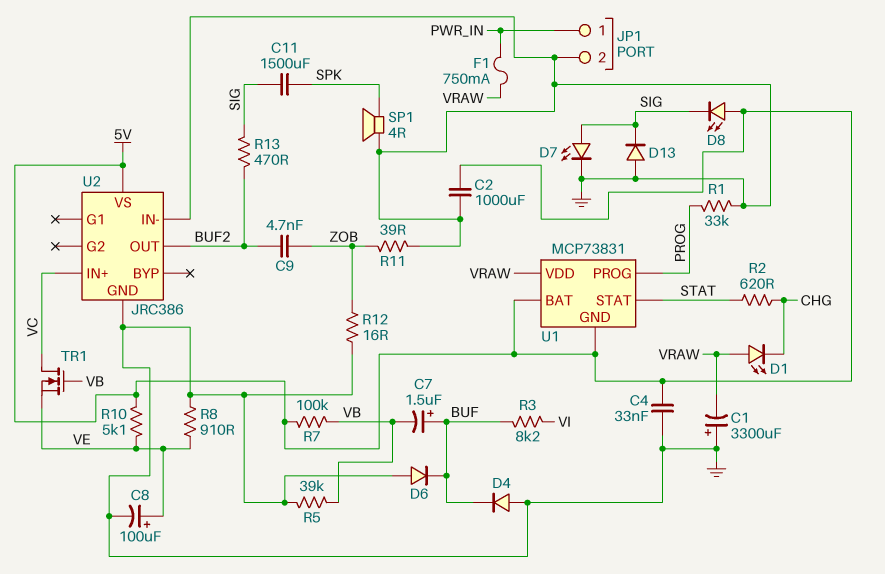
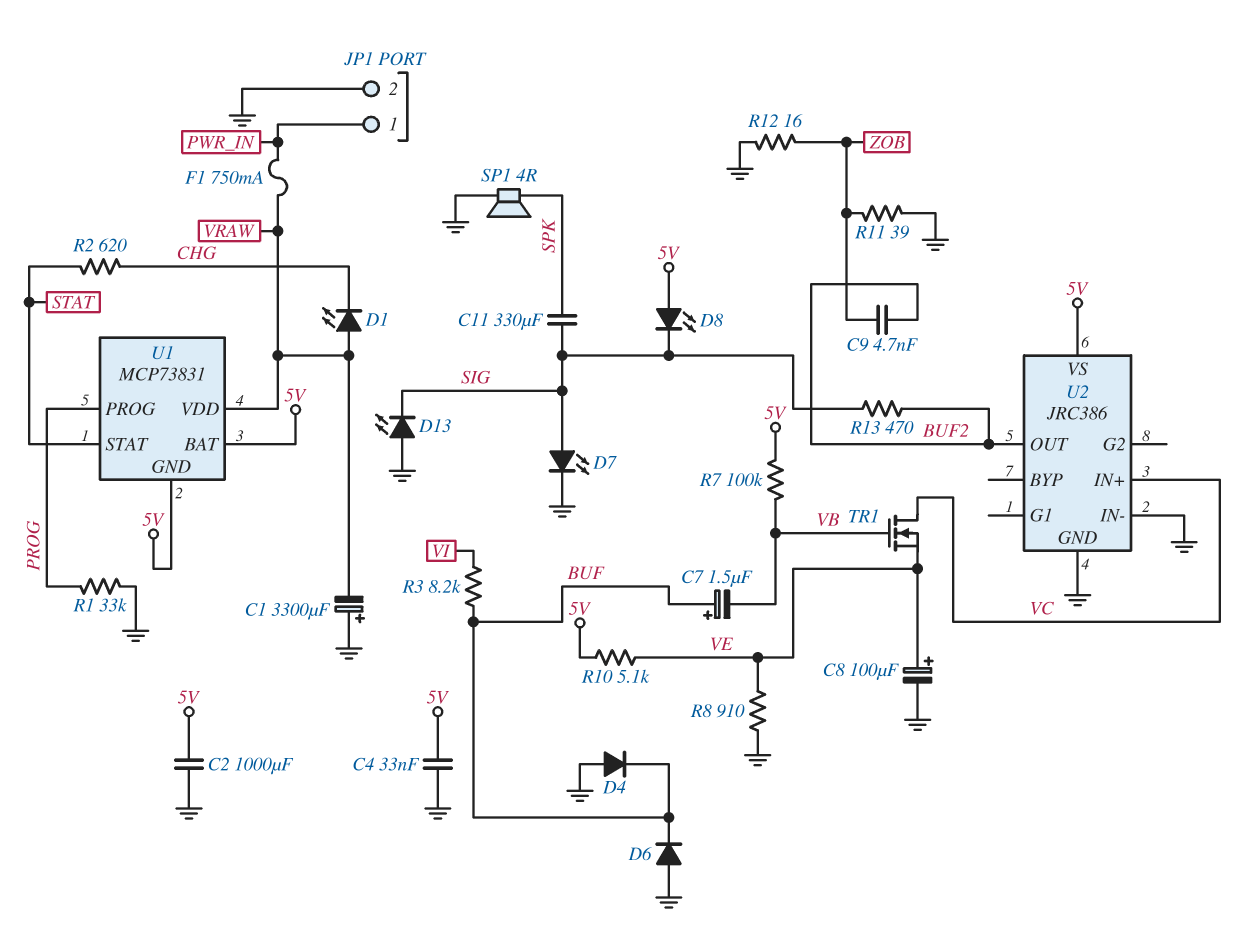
C11: 1500uF (SIG, SPK) -> 330uF (SIG, SPK)
D13: diode (A GND, K SIG) -> LED (A GND, K SIG)
R5: 39k (GND, VB) -> none

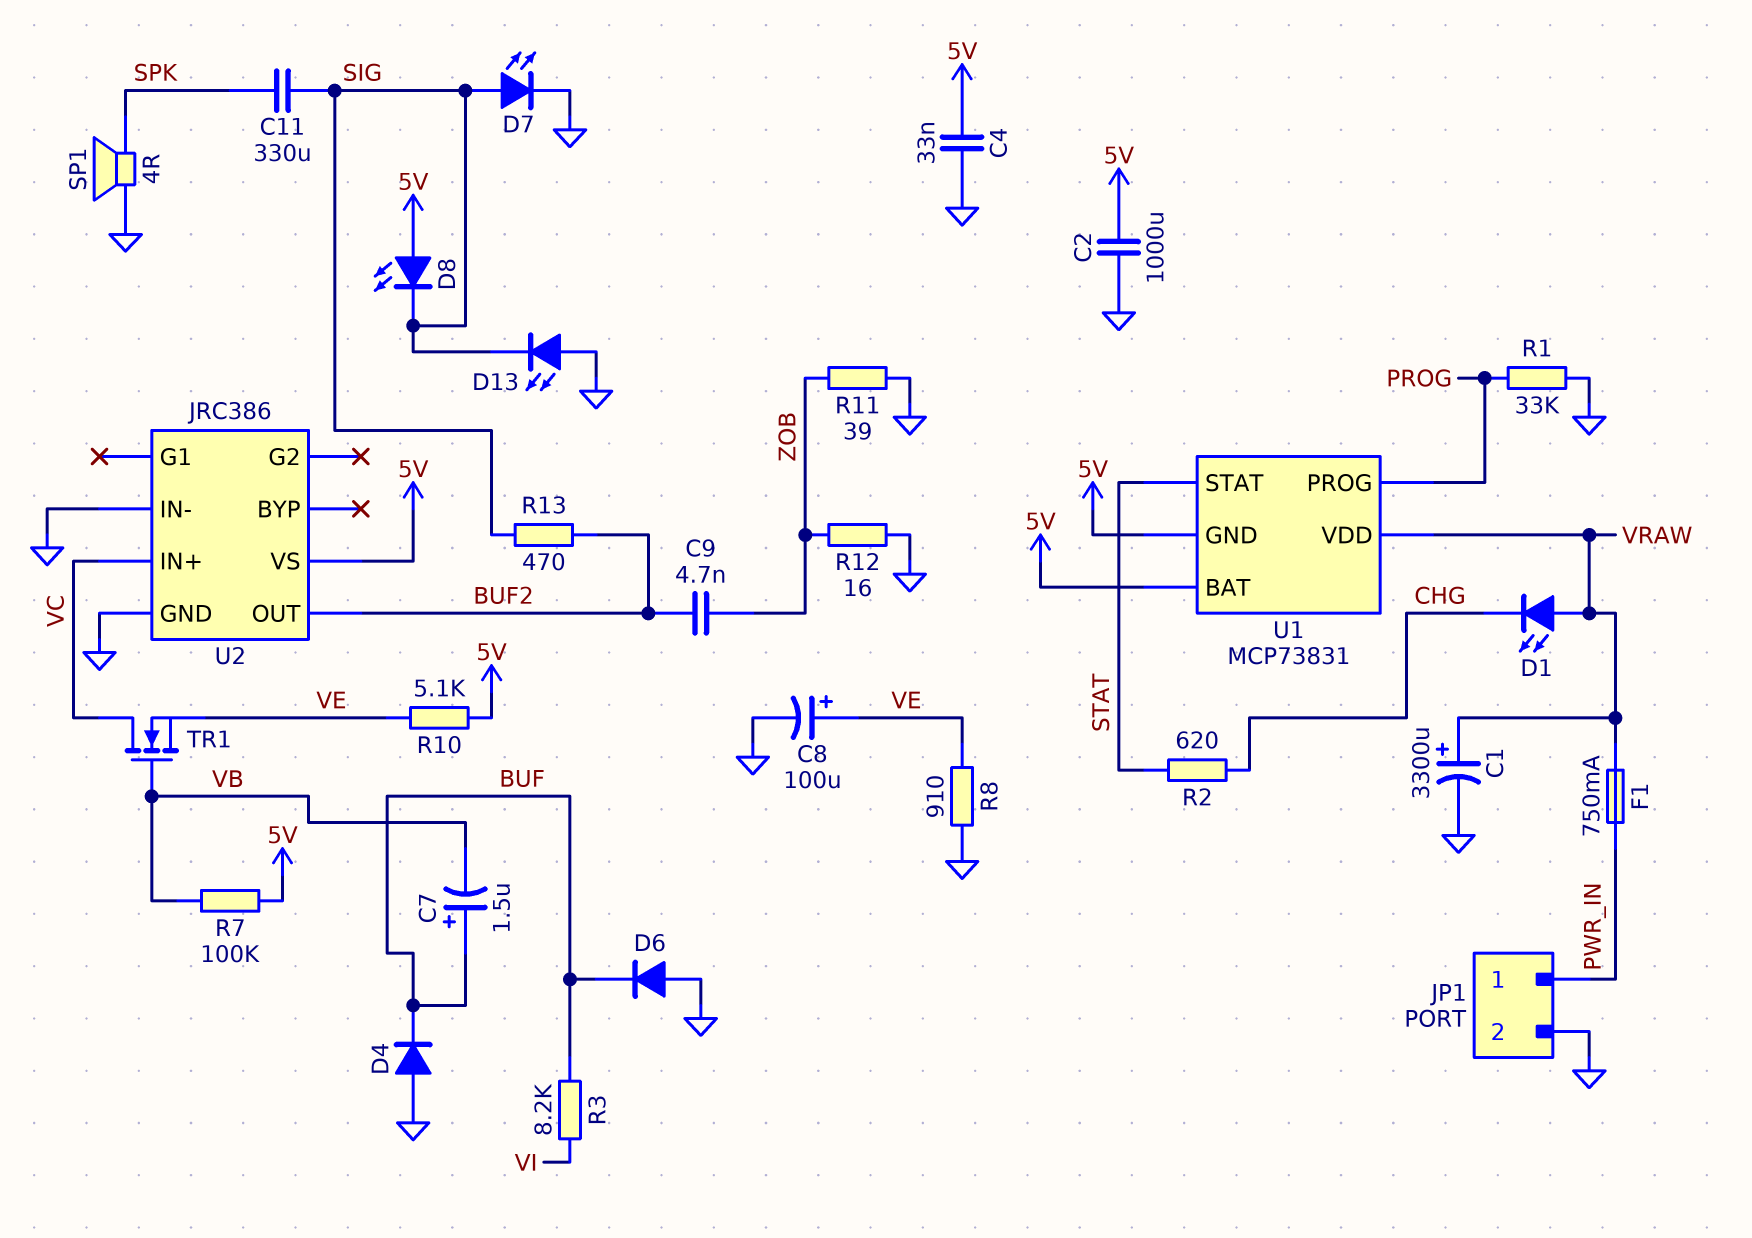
C1: 3300uF (plus GND, minus VRAW) -> 3300uF (plus VRAW, minus GND)

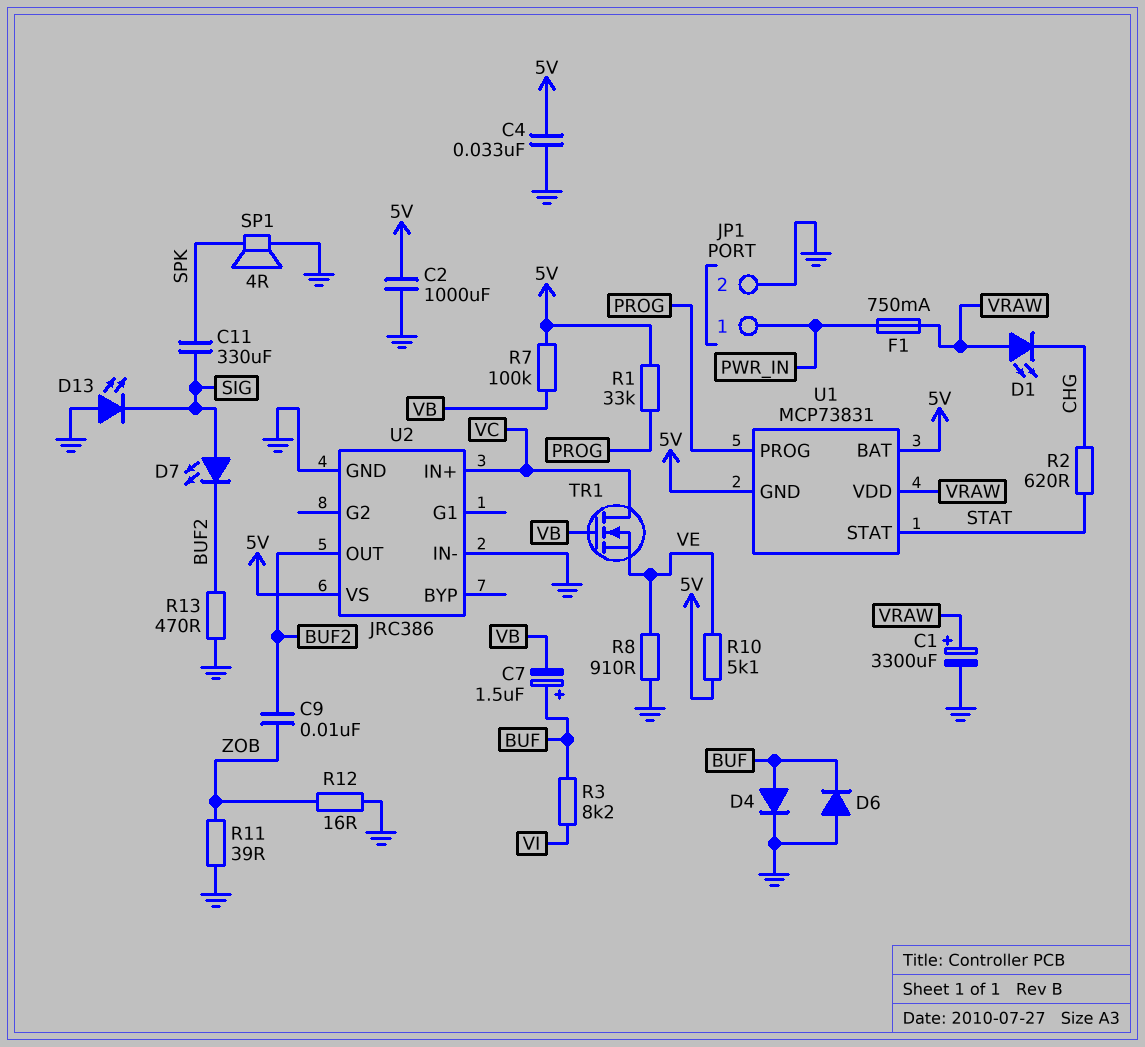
C8: 100uF (plus VE, minus GND) -> none
C9: 4.7nF (BUF2, ZOB) -> 10nF (BUF2, ZOB)
D4: diode (A GND, K BUF) -> diode (A BUF, K GND)
D7: LED (A SIG, K GND) -> LED (A SIG, K BUF2)
D8: LED (A 5V, K SIG) -> none
R1: 33k (GND, PROG) -> 33k (5V, PROG)
R13: 470 (BUF2, SIG) -> 470 (BUF2, GND)

